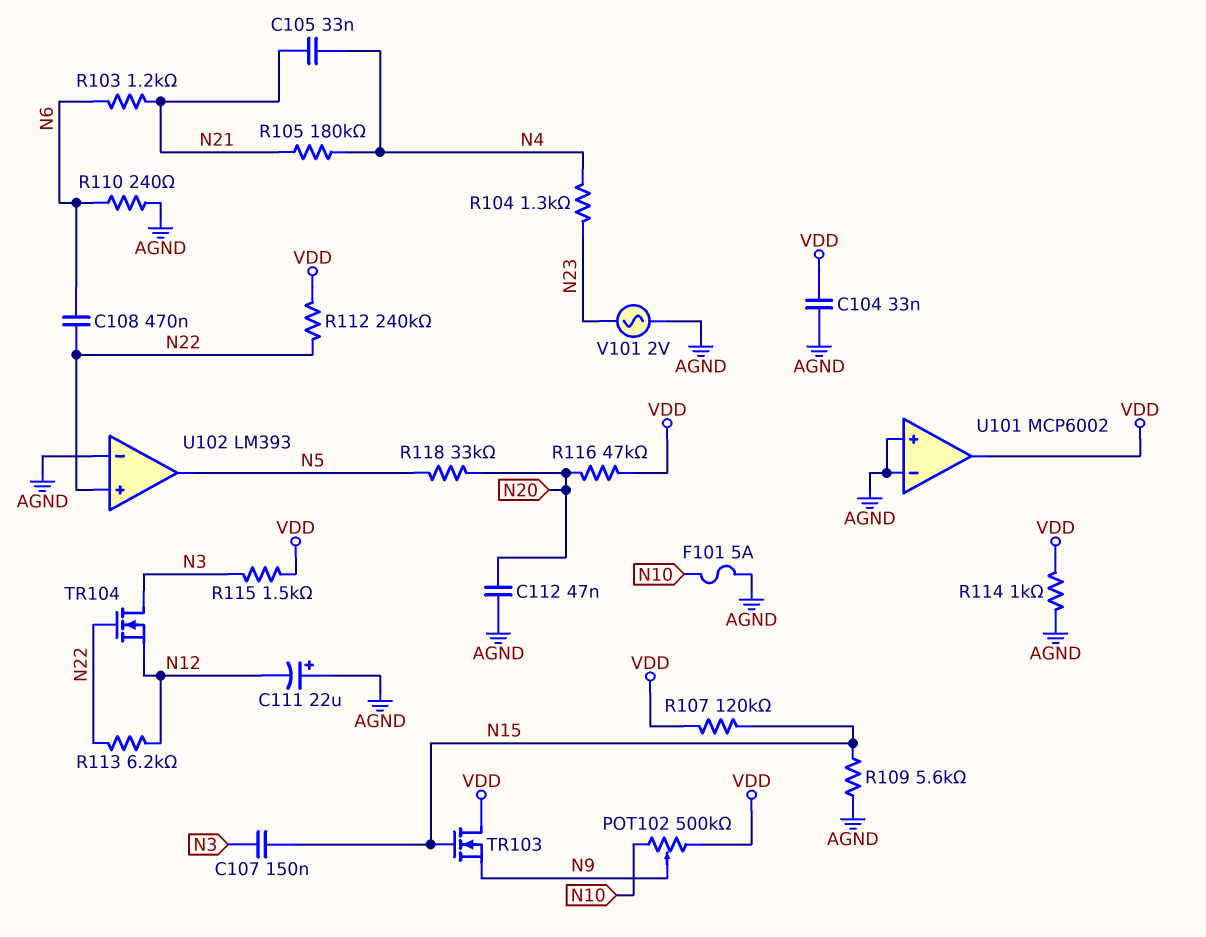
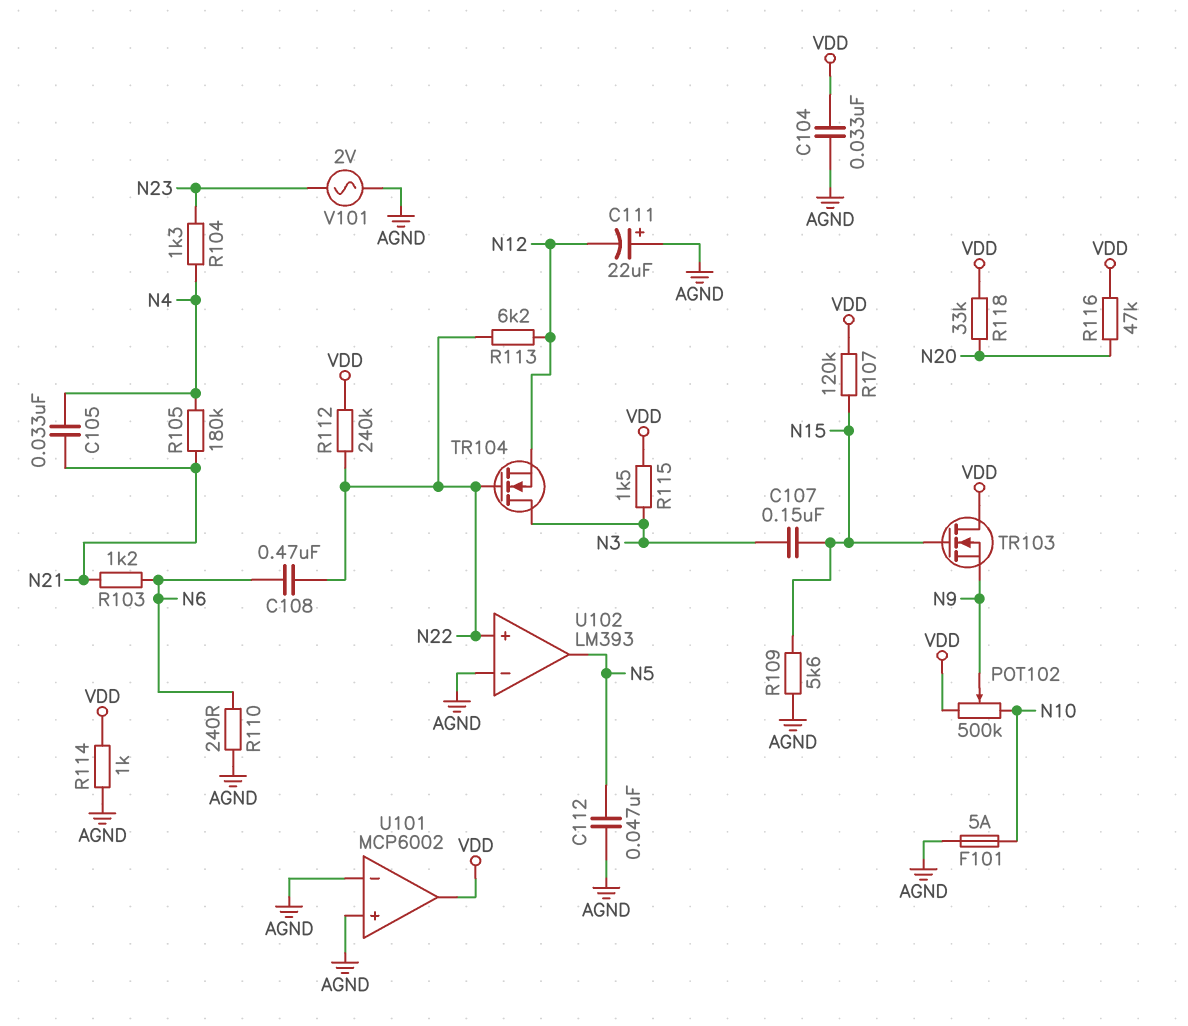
C112: 47nF (AGND, N20) -> 47nF (AGND, N5)
R118: 33k (N5, N20) -> 33k (N20, VDD)

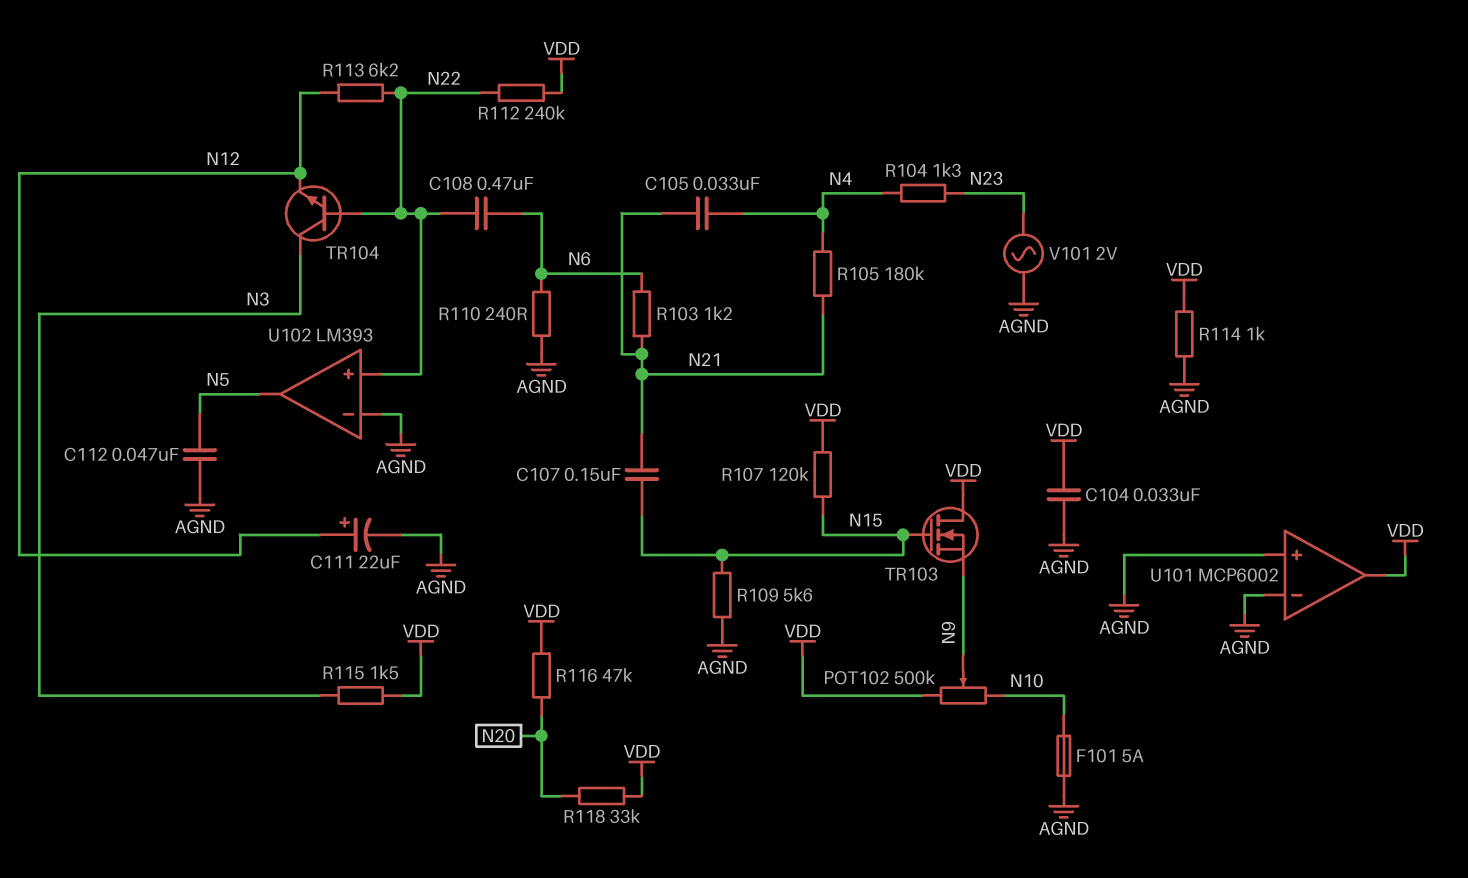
C107: 150nF (N3, N15) -> 150nF (N15, N21)
C111: 22uF (plus AGND, minus N12) -> 22uF (plus N12, minus AGND)
TR104: NMOS (G N22, D N3, S N12) -> NPN (B N22, C N3, E N12)

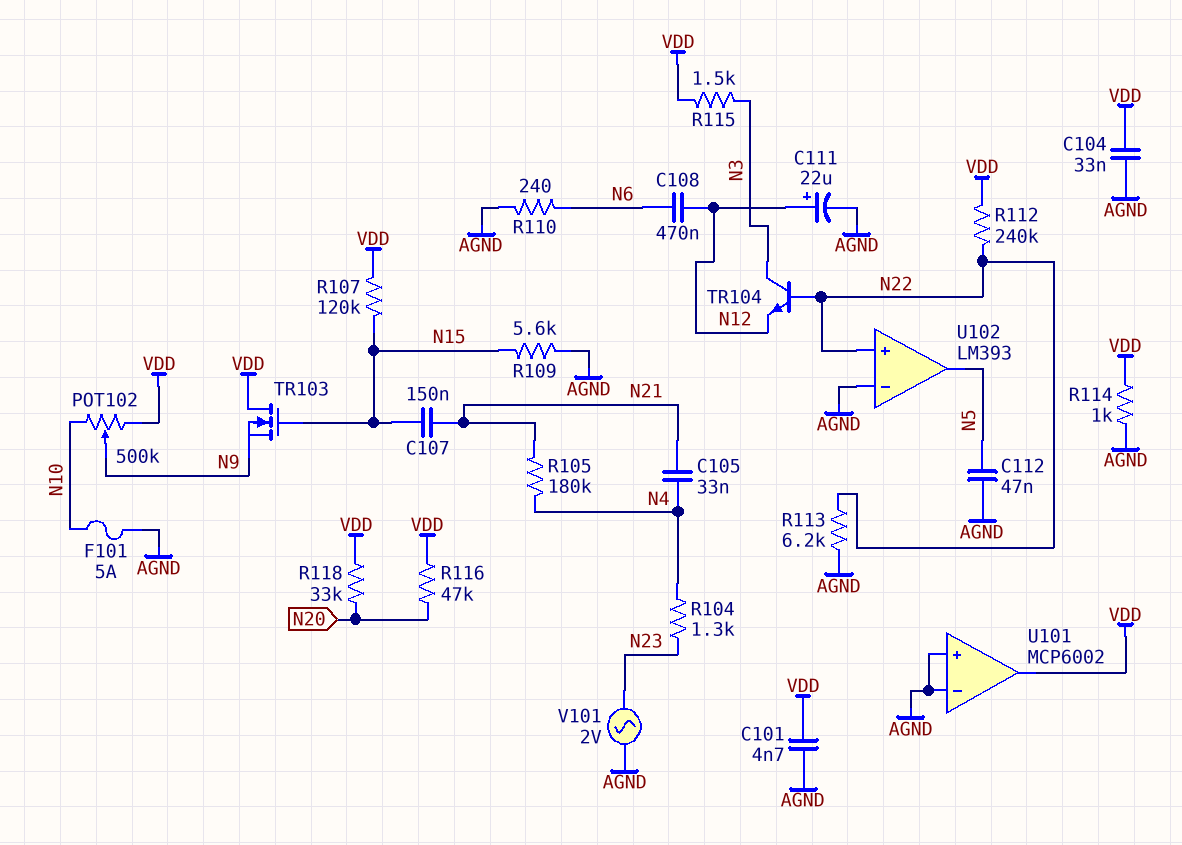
C101: none -> 4.7nF (AGND, VDD)
C108: 470nF (N6, N22) -> 470nF (N6, N12)
R103: 1.2k (N6, N21) -> none
R113: 6.2k (N12, N22) -> 6.2k (AGND, N22)

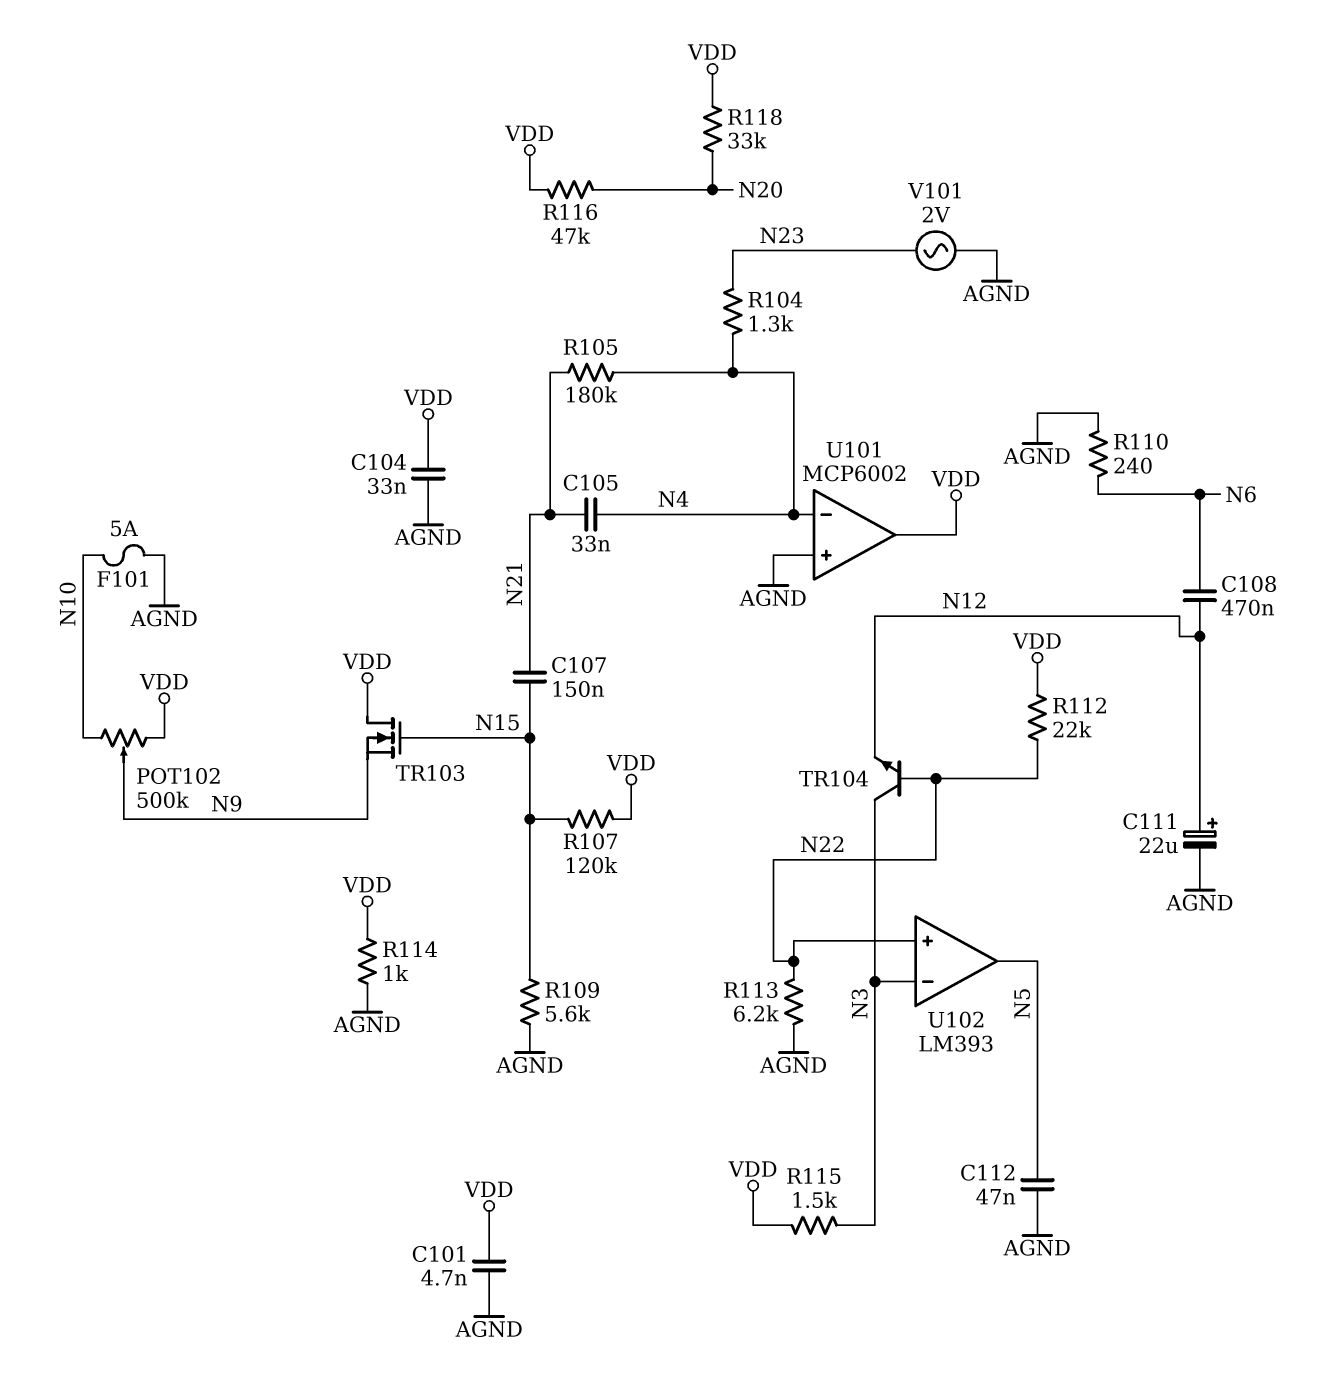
R112: 240k (N22, VDD) -> 22k (N22, VDD)
U101 pin in-: AGND -> N4
U102 pin in-: AGND -> N3

